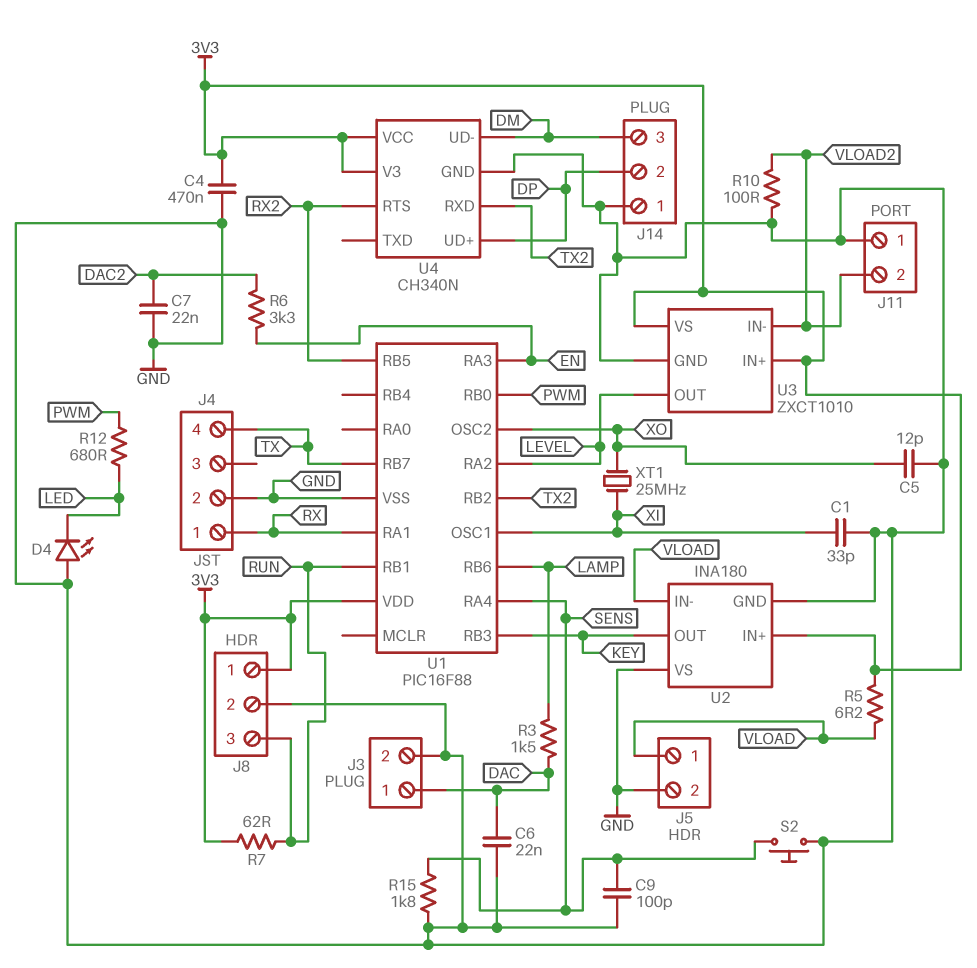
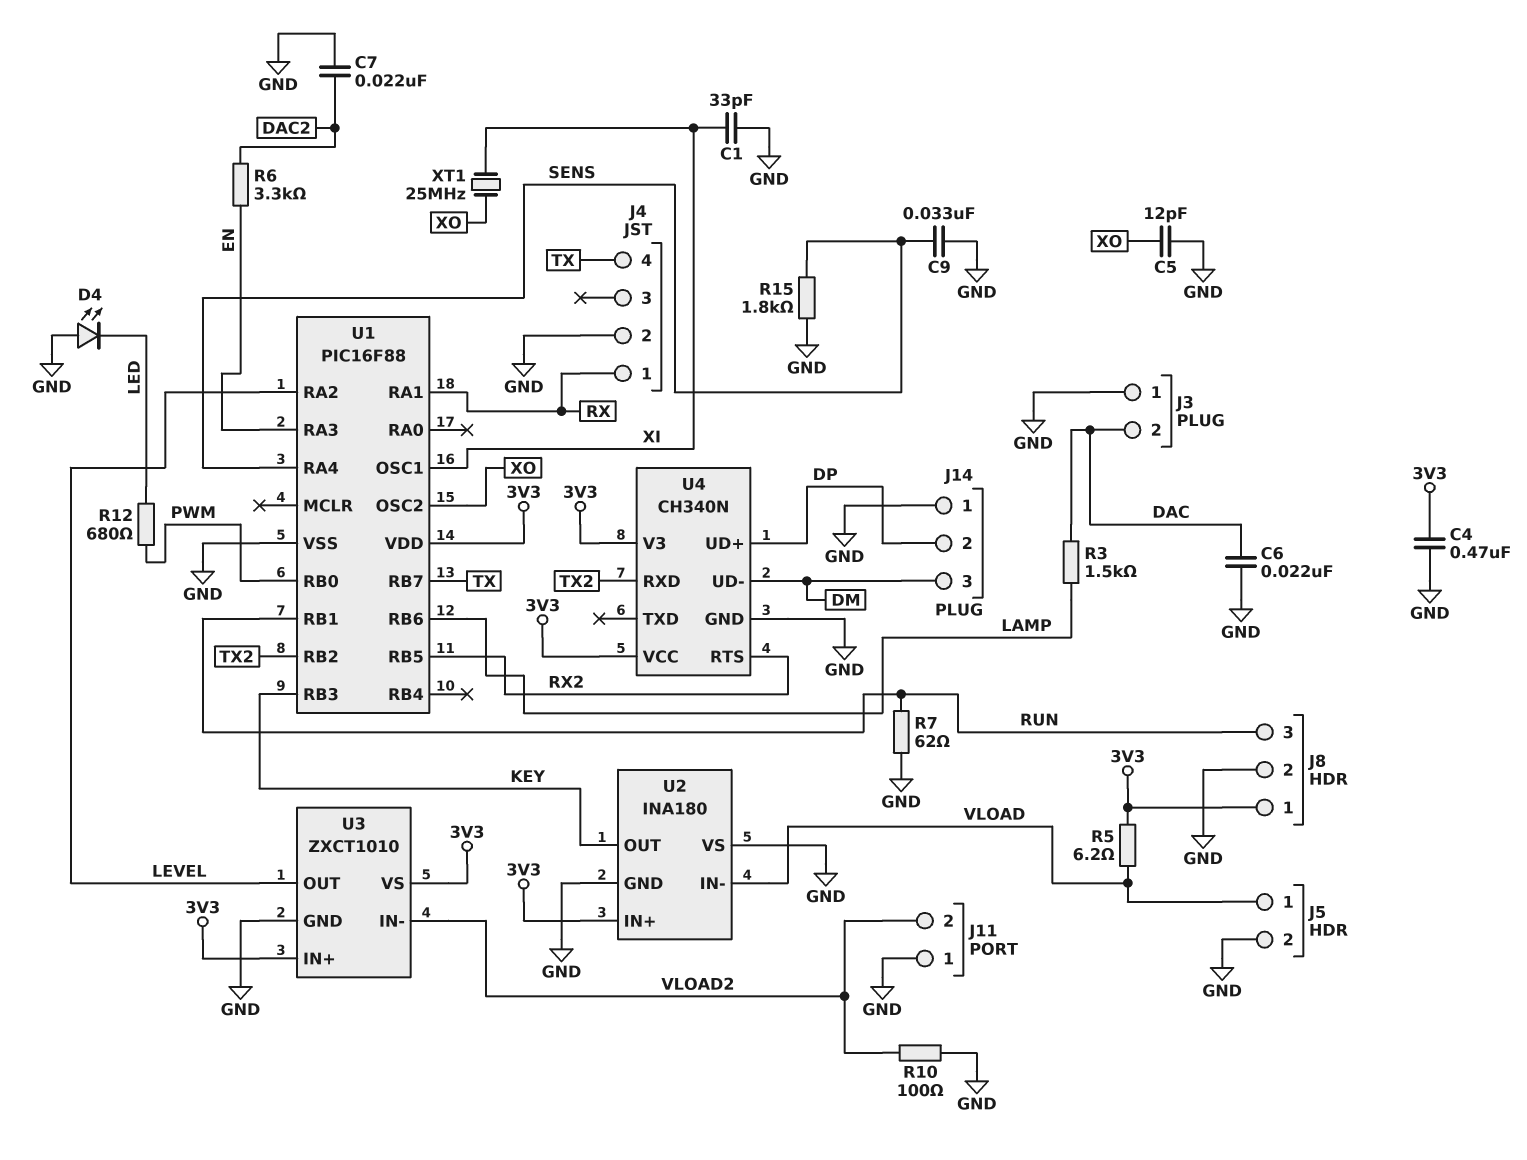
C9: 100pF (GND, SENS) -> 33nF (GND, SENS)
J3 pin 1: DAC -> GND
J3 pin 2: GND -> DAC
R7: 62 (3V3, RUN) -> 62 (GND, RUN)
S2: button (GND, SENS) -> none

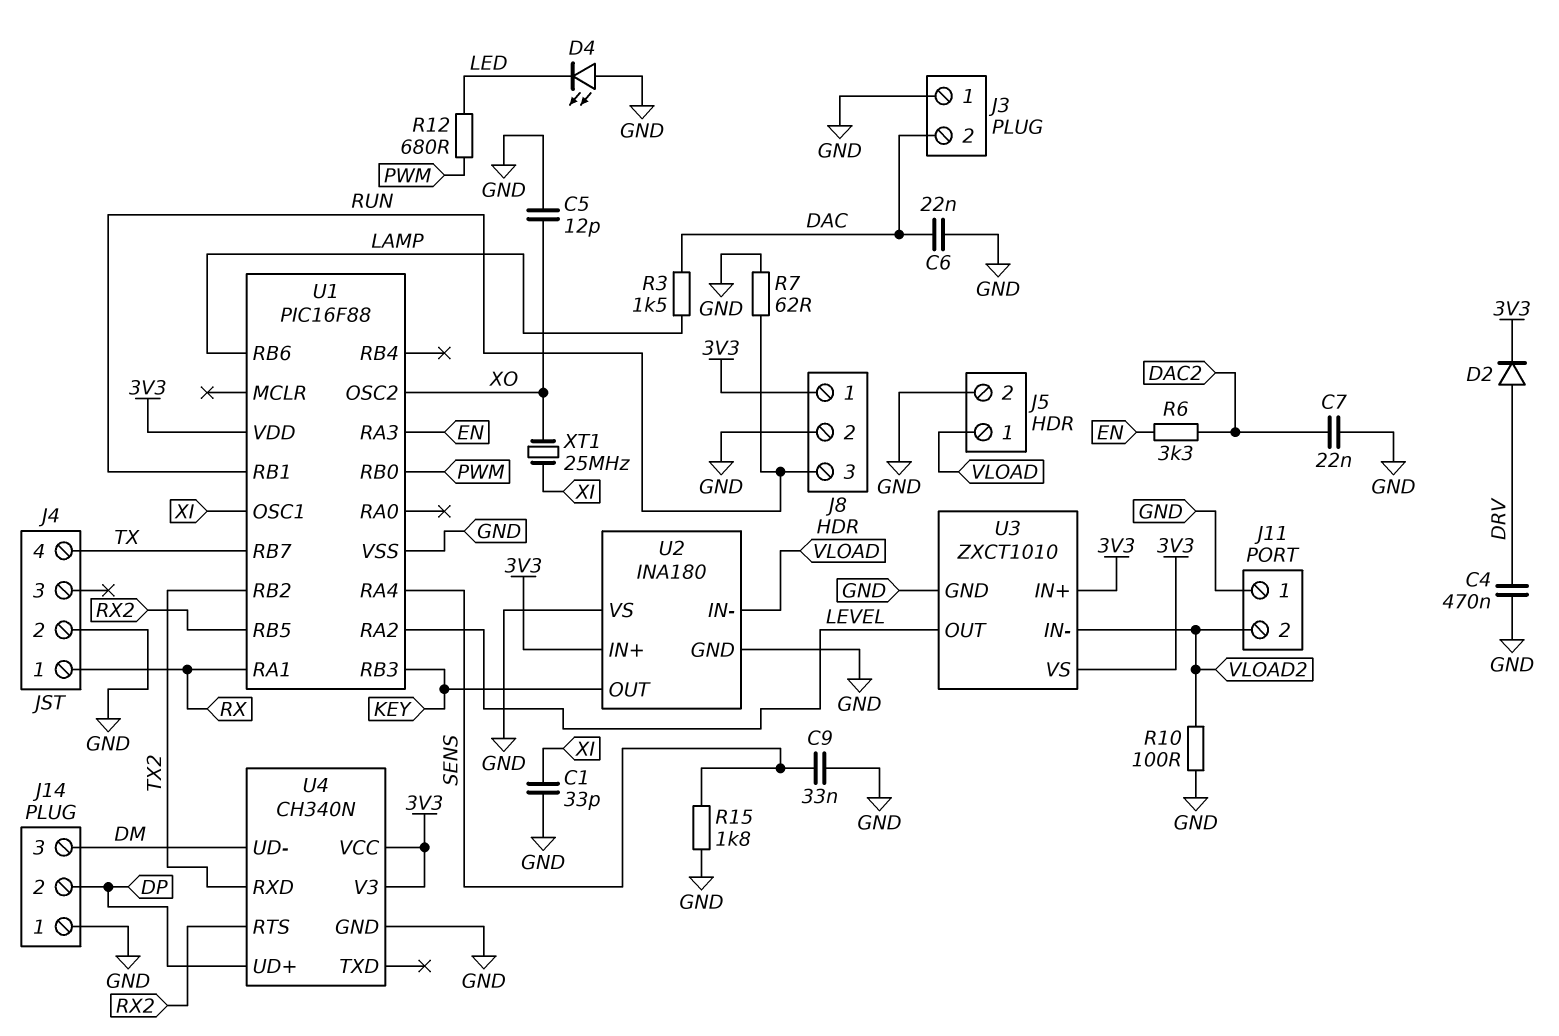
C4: 470nF (3V3, GND) -> 470nF (DRV, GND)
D2: none -> diode (A DRV, K 3V3)
R5: 6.2 (3V3, VLOAD) -> none

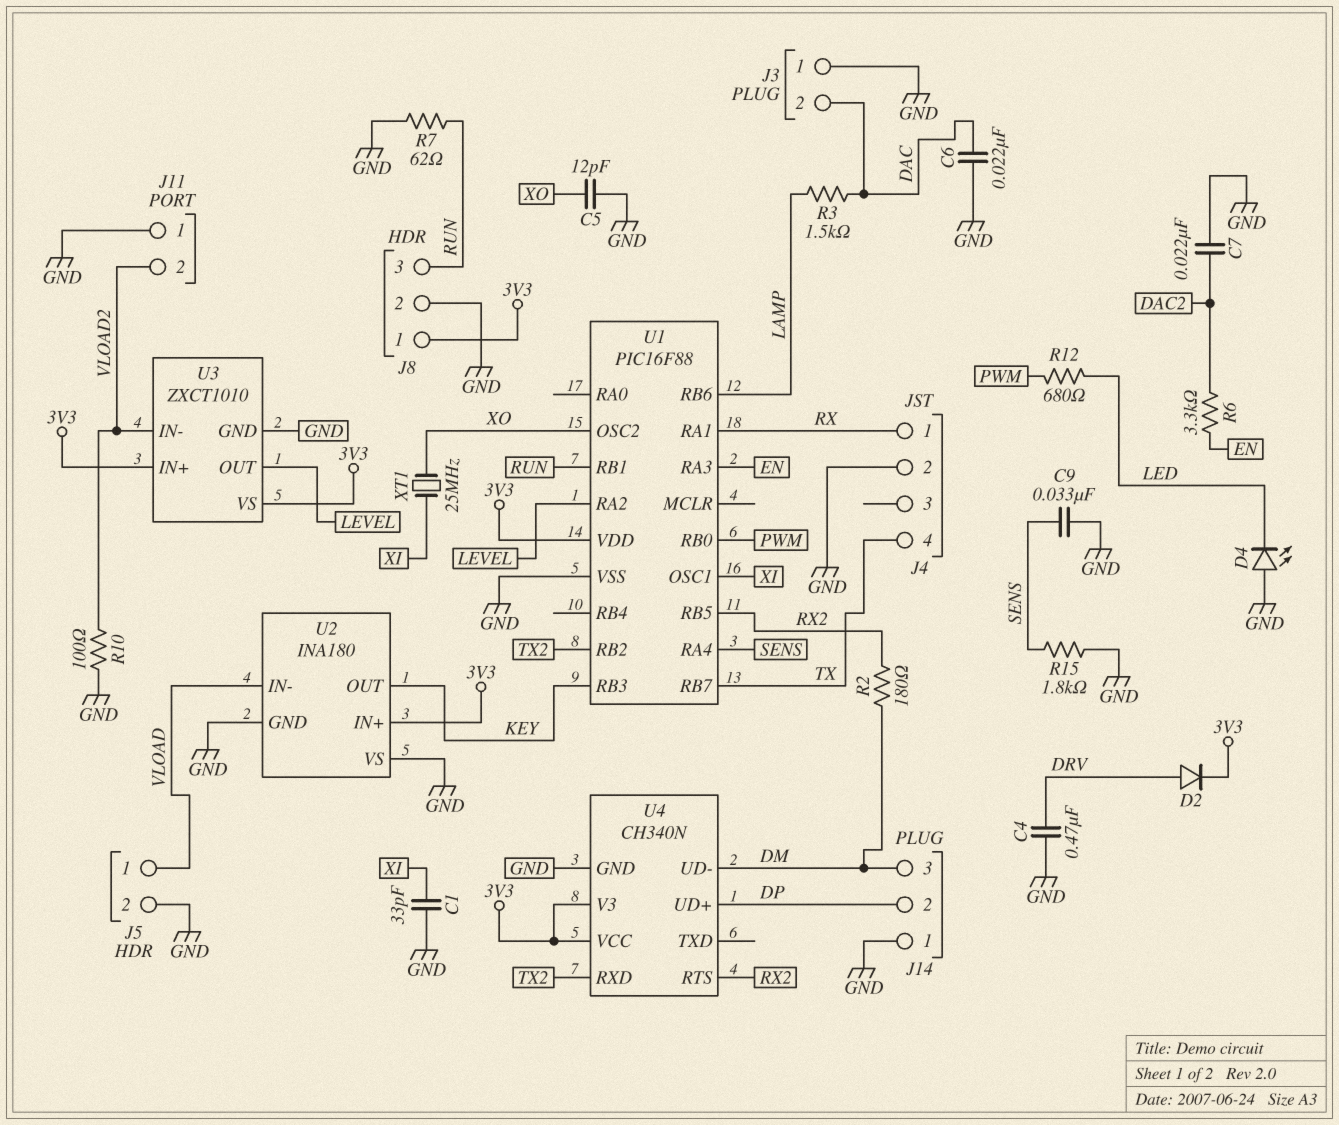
R2: none -> 180 (DM, RX2)

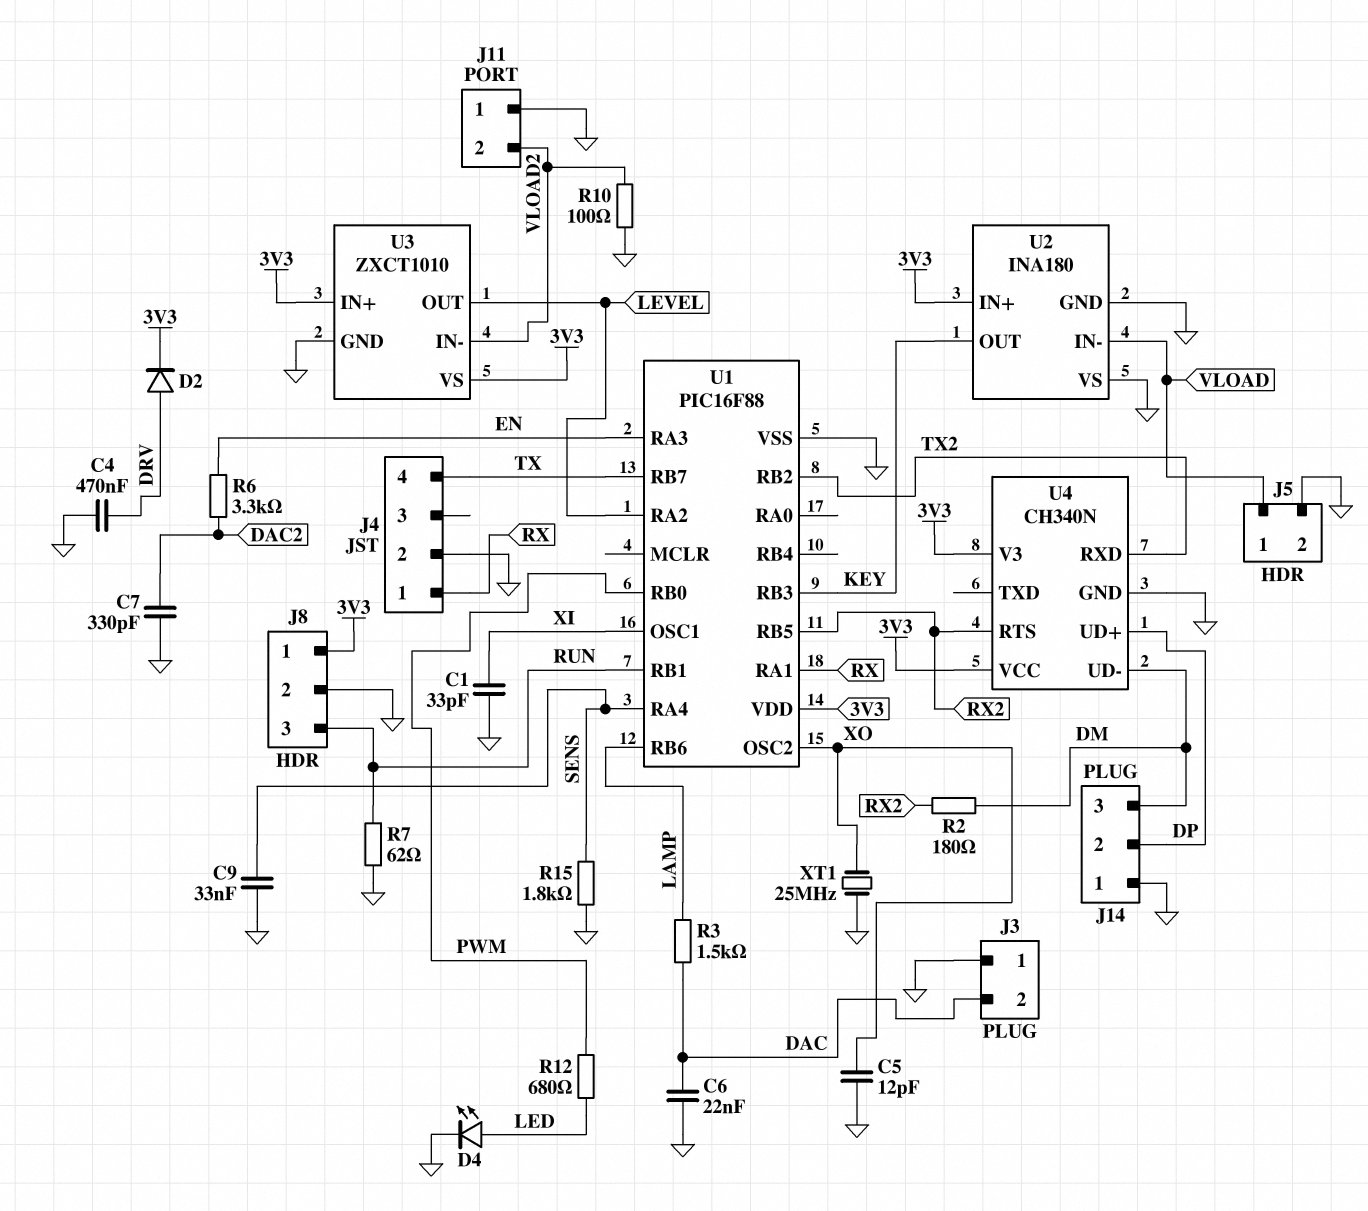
C7: 22nF (DAC2, GND) -> 330pF (DAC2, GND)
D4: LED (A GND, K LED) -> LED (A LED, K GND)
XT1: 25MHz (XI, XO) -> 25MHz (GND, XO)

